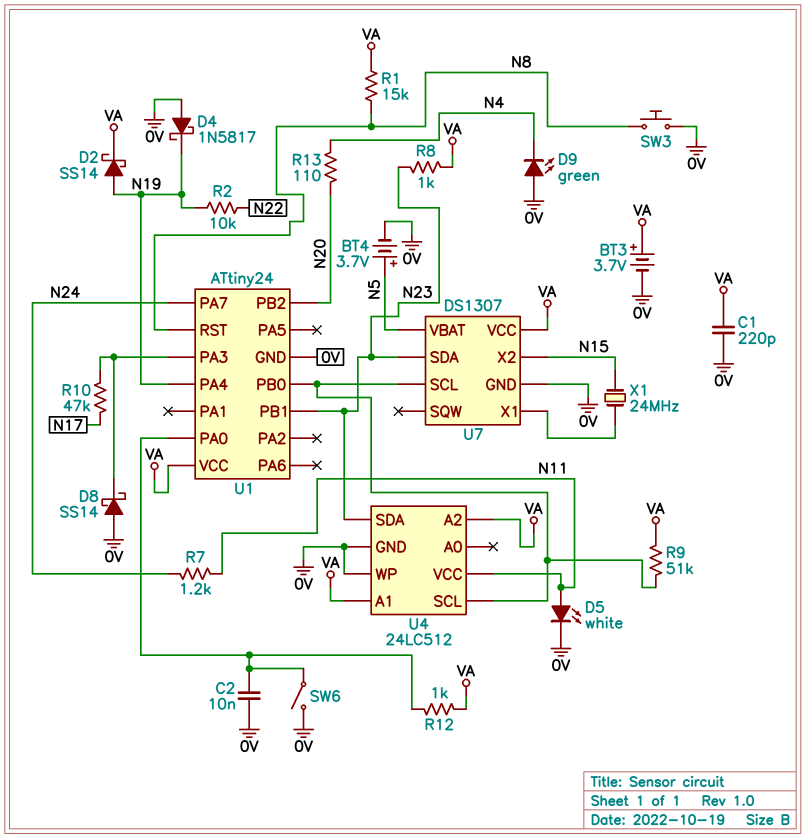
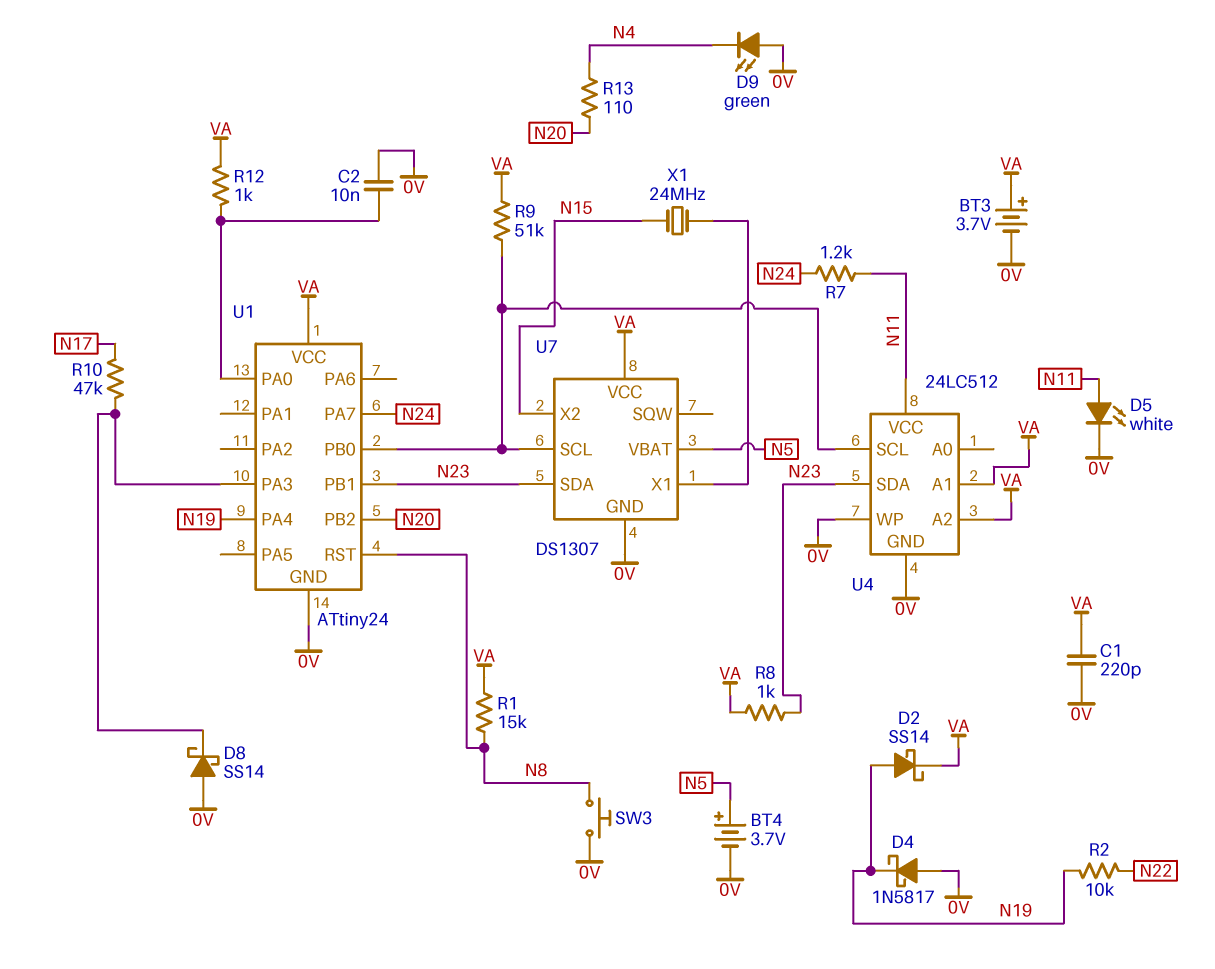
SW6: switch (0V, U1/PA0) -> none

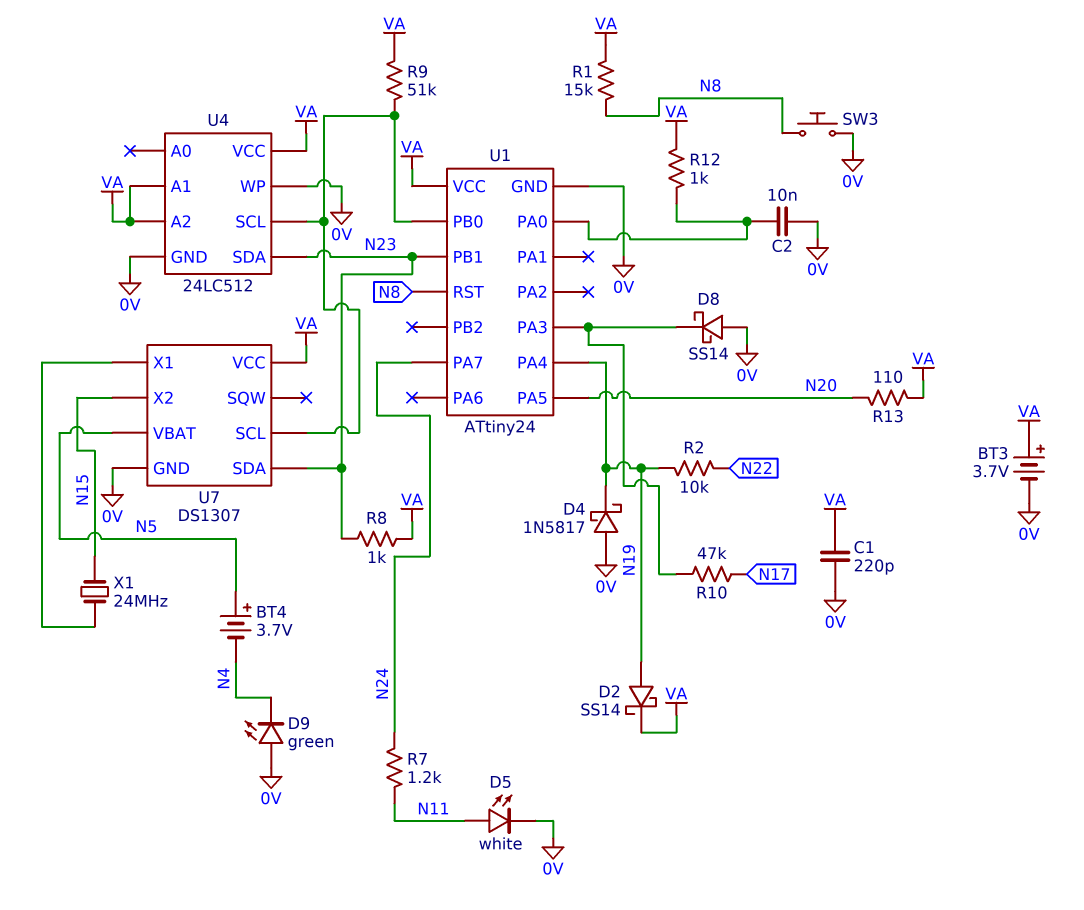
BT4: 3.7V (plus N5, minus 0V) -> 3.7V (plus N5, minus N4)
R13: 110 (N4, N20) -> 110 (N20, VA)
U1 pin PA5: none -> N20
U1 pin PB2: N20 -> none
U4 pin VCC: N11 -> VA

